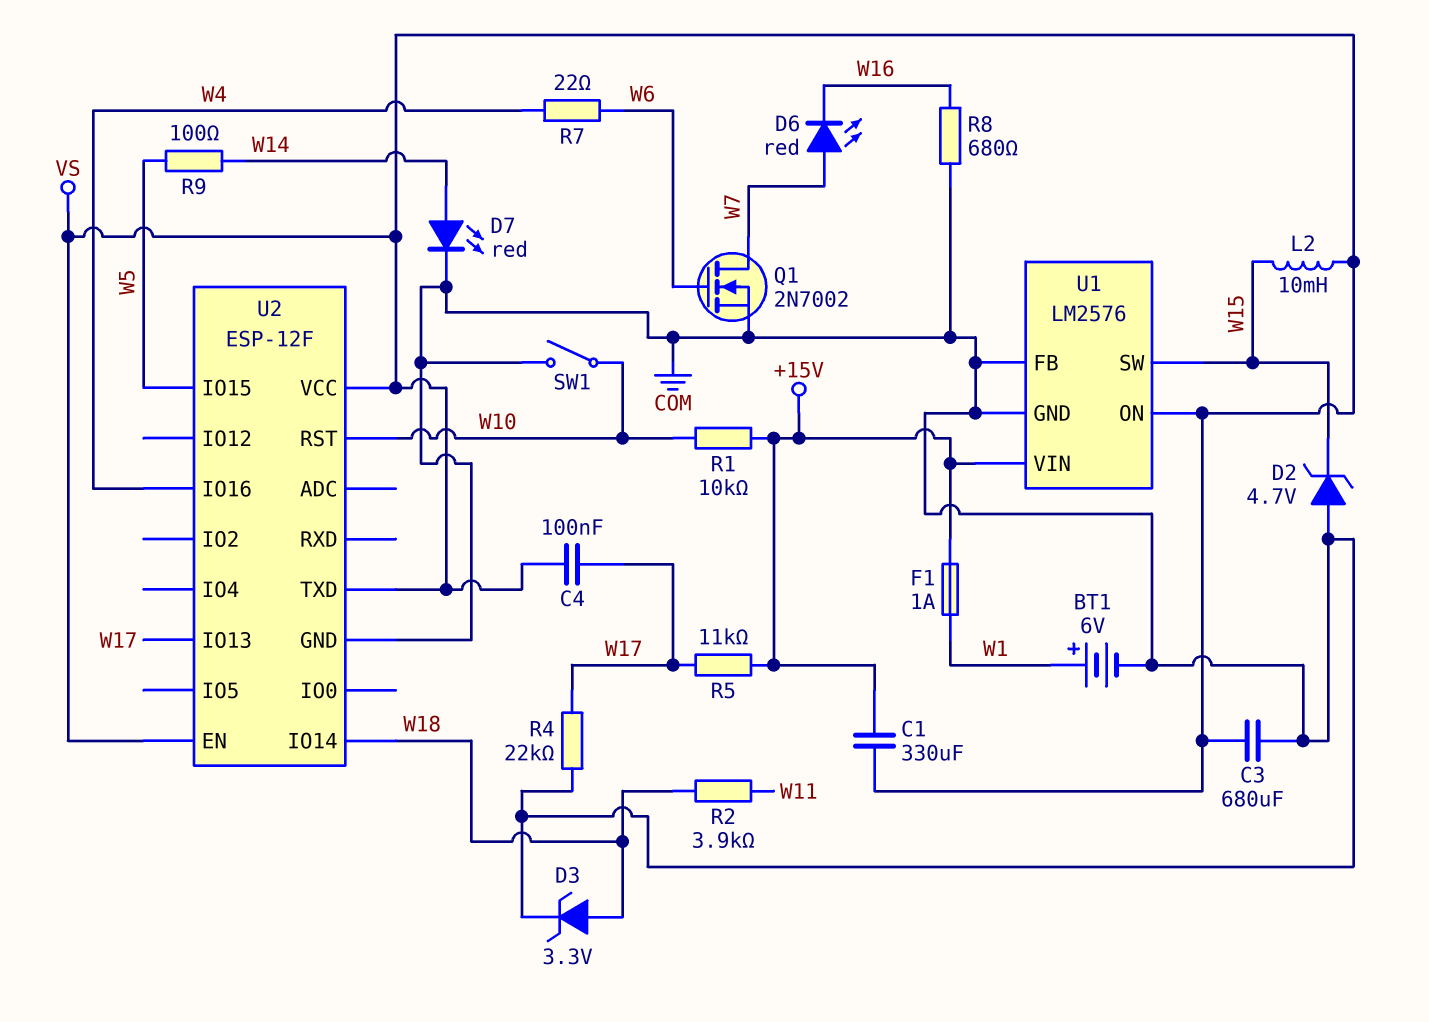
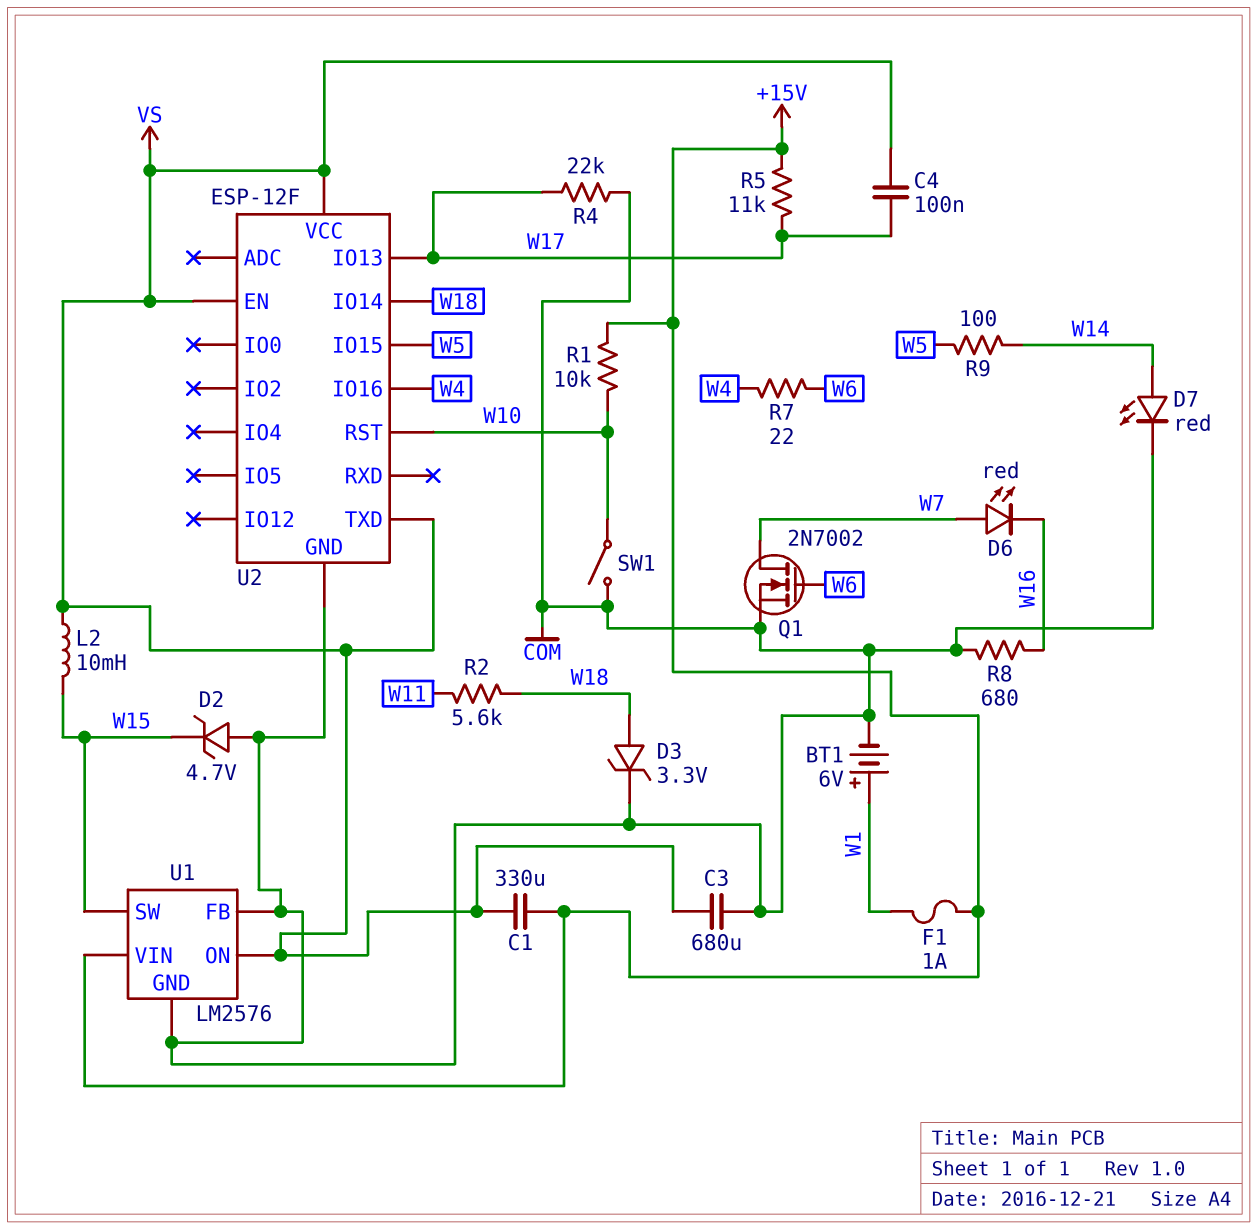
R2: 3.9k (W11, W18) -> 5.6k (W11, W18)

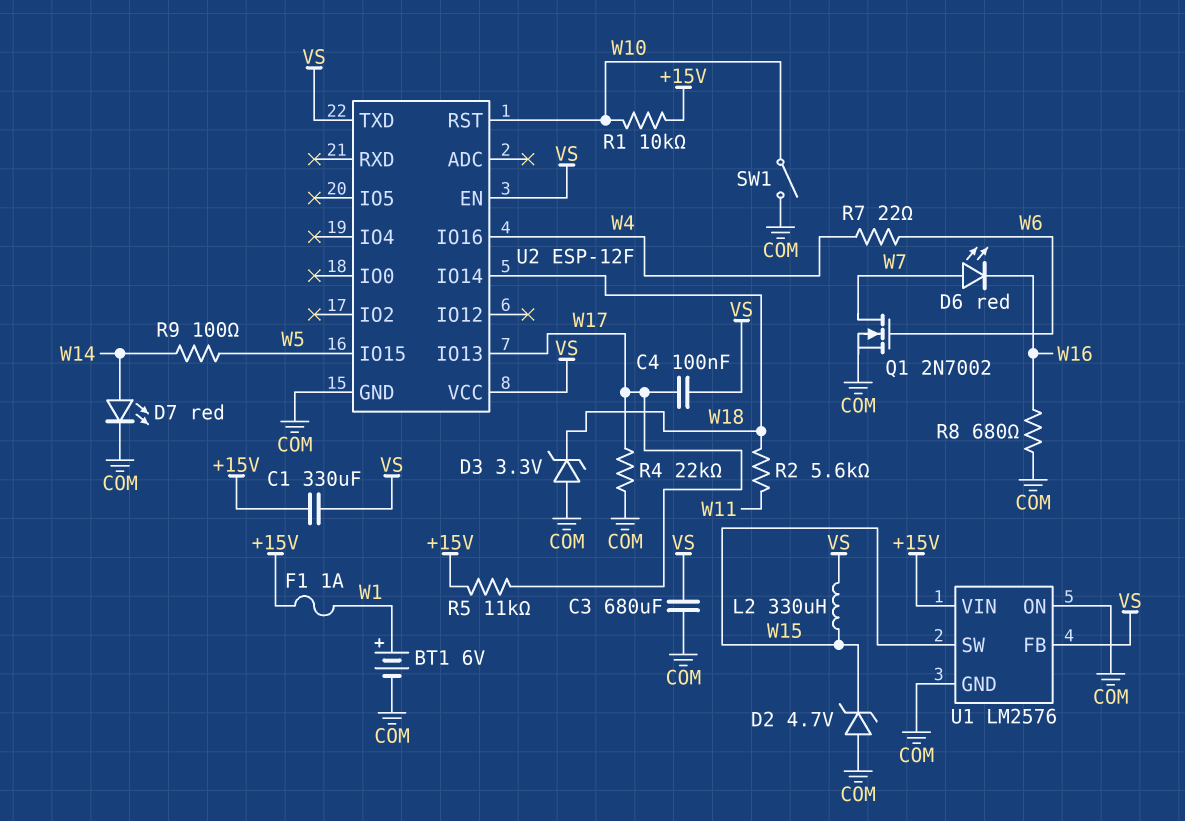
D3: zener 3.3V (A W18, K COM) -> zener 3.3V (A COM, K W18)
L2: 10mH (VS, W15) -> 330uH (VS, W15)
U1 pin FB: COM -> VS
U1 pin ON: VS -> COM

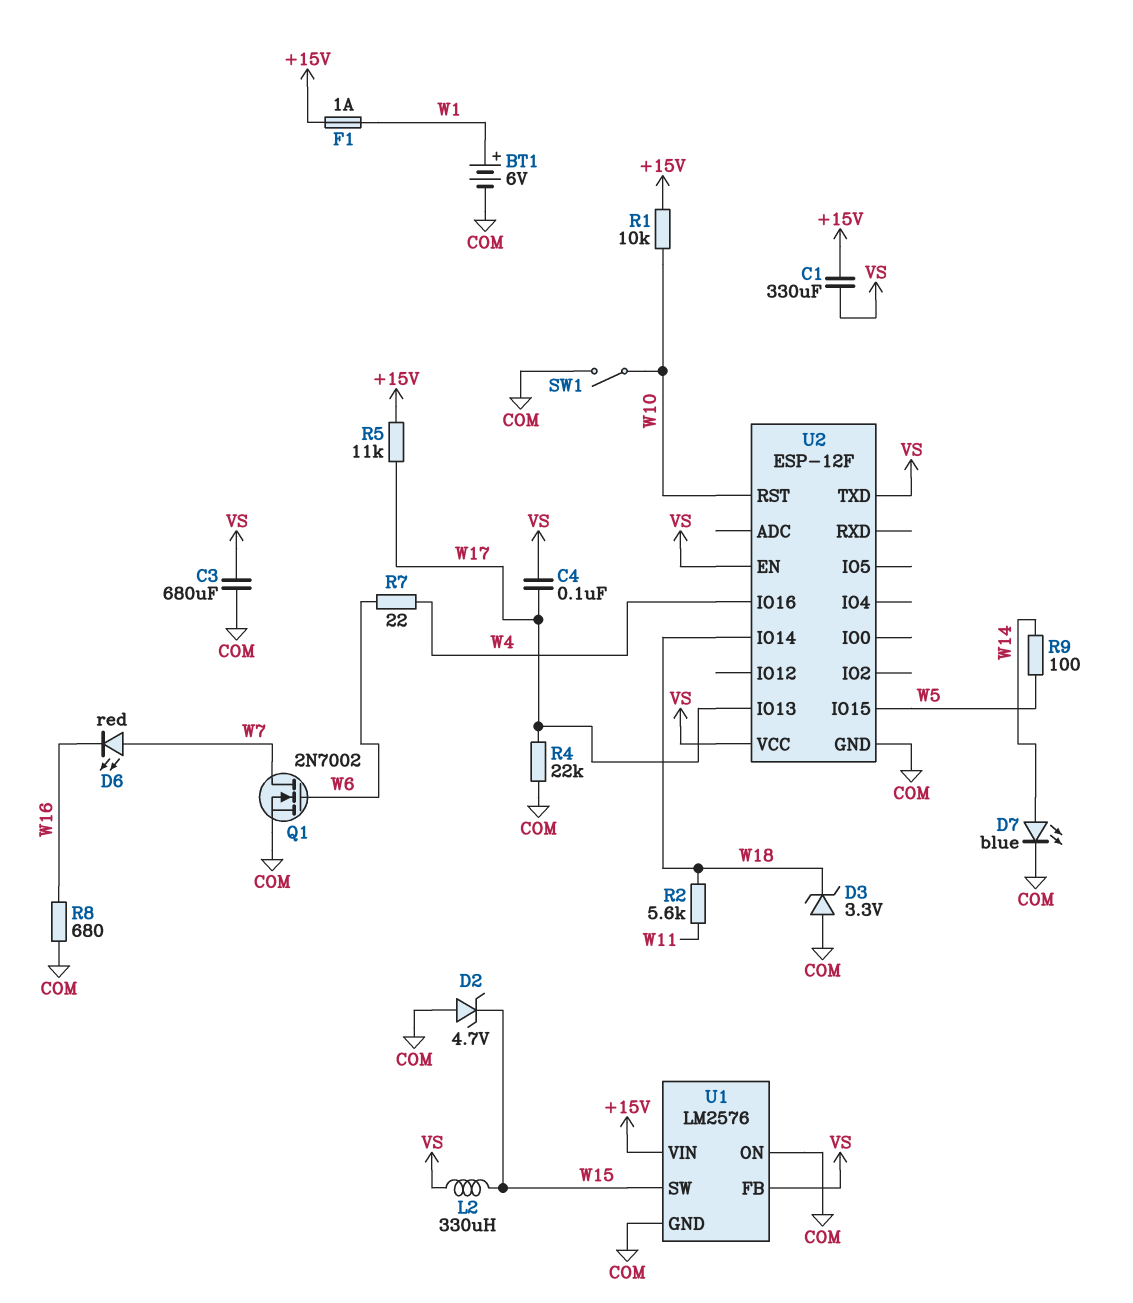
D7: LED red (A W14, K COM) -> LED blue (A W14, K COM)

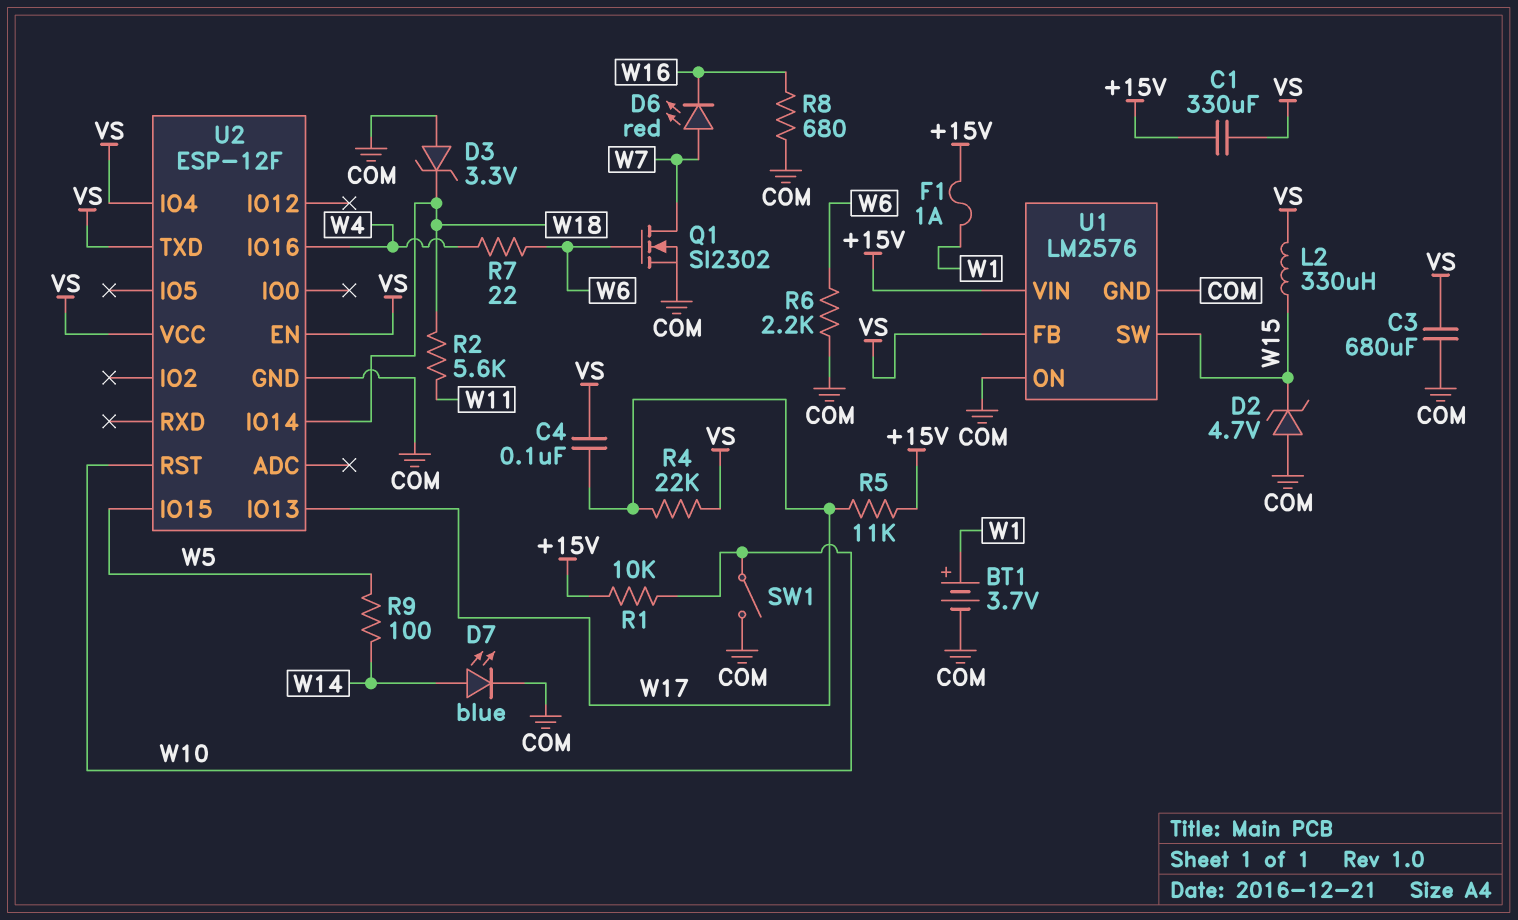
BT1: 6V (plus W1, minus COM) -> 3.7V (plus W1, minus COM)
Q1: NMOS 2N7002 (G W6, D W7, S COM) -> NMOS SI2302 (G W6, D W7, S COM)
R4: 22k (COM, W17) -> 22k (VS, W17)
R6: none -> 2.2k (COM, W6)
U2 pin IO4: none -> VS

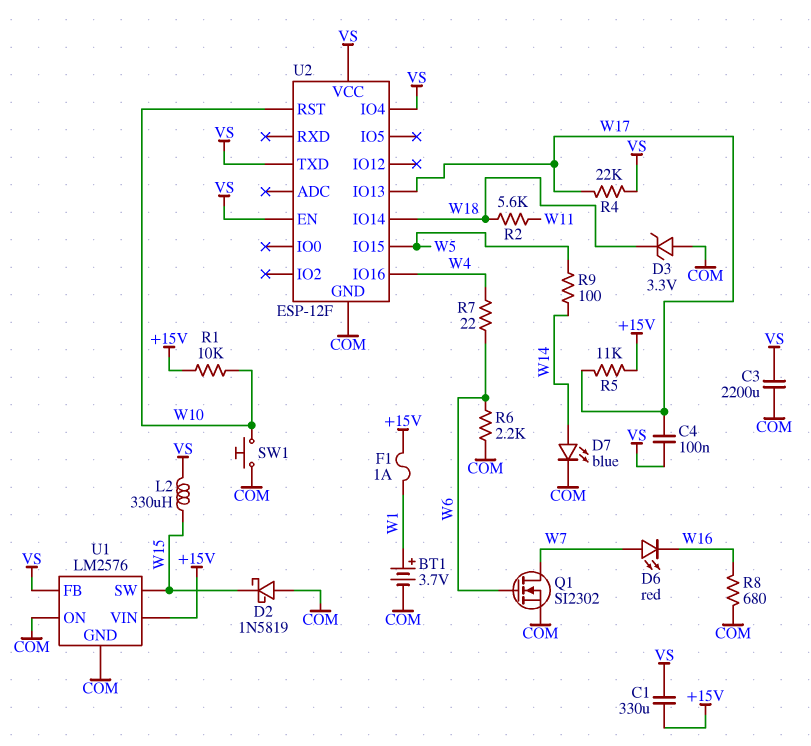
C3: 680uF (COM, VS) -> 2200uF (COM, VS)
D2: zener 4.7V (A COM, K W15) -> schottky 1N5819 (A COM, K W15)
SW1: switch (COM, W10) -> button (COM, W10)

